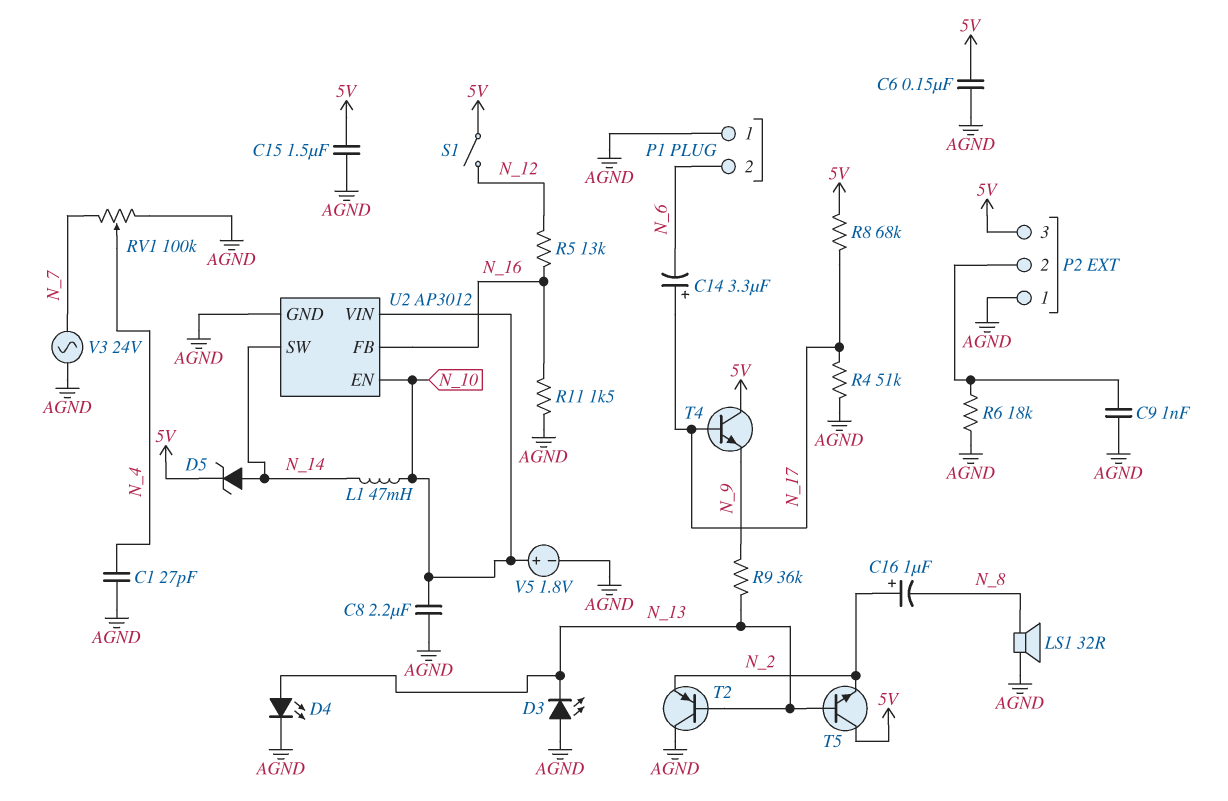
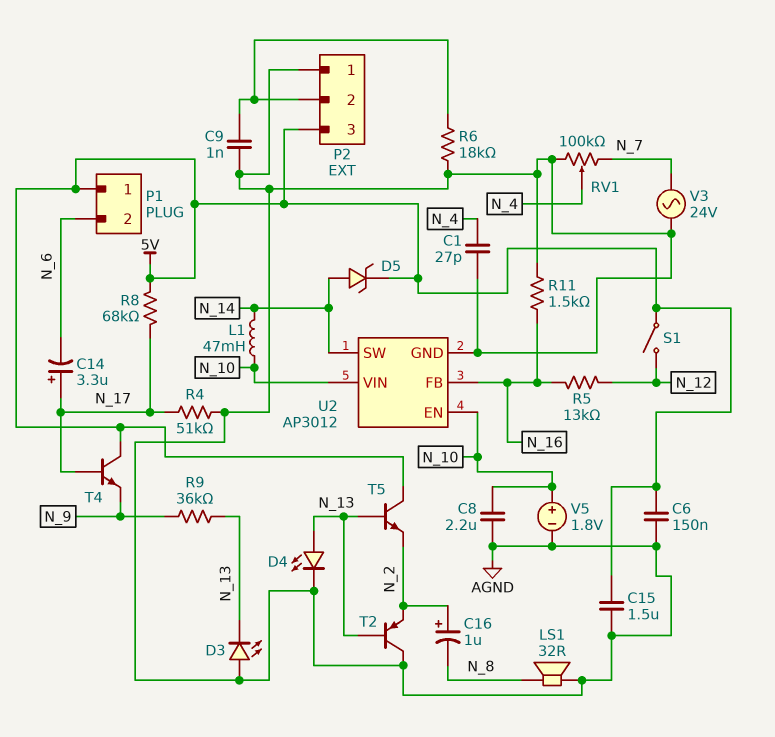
P1 pin 1: AGND -> 5V

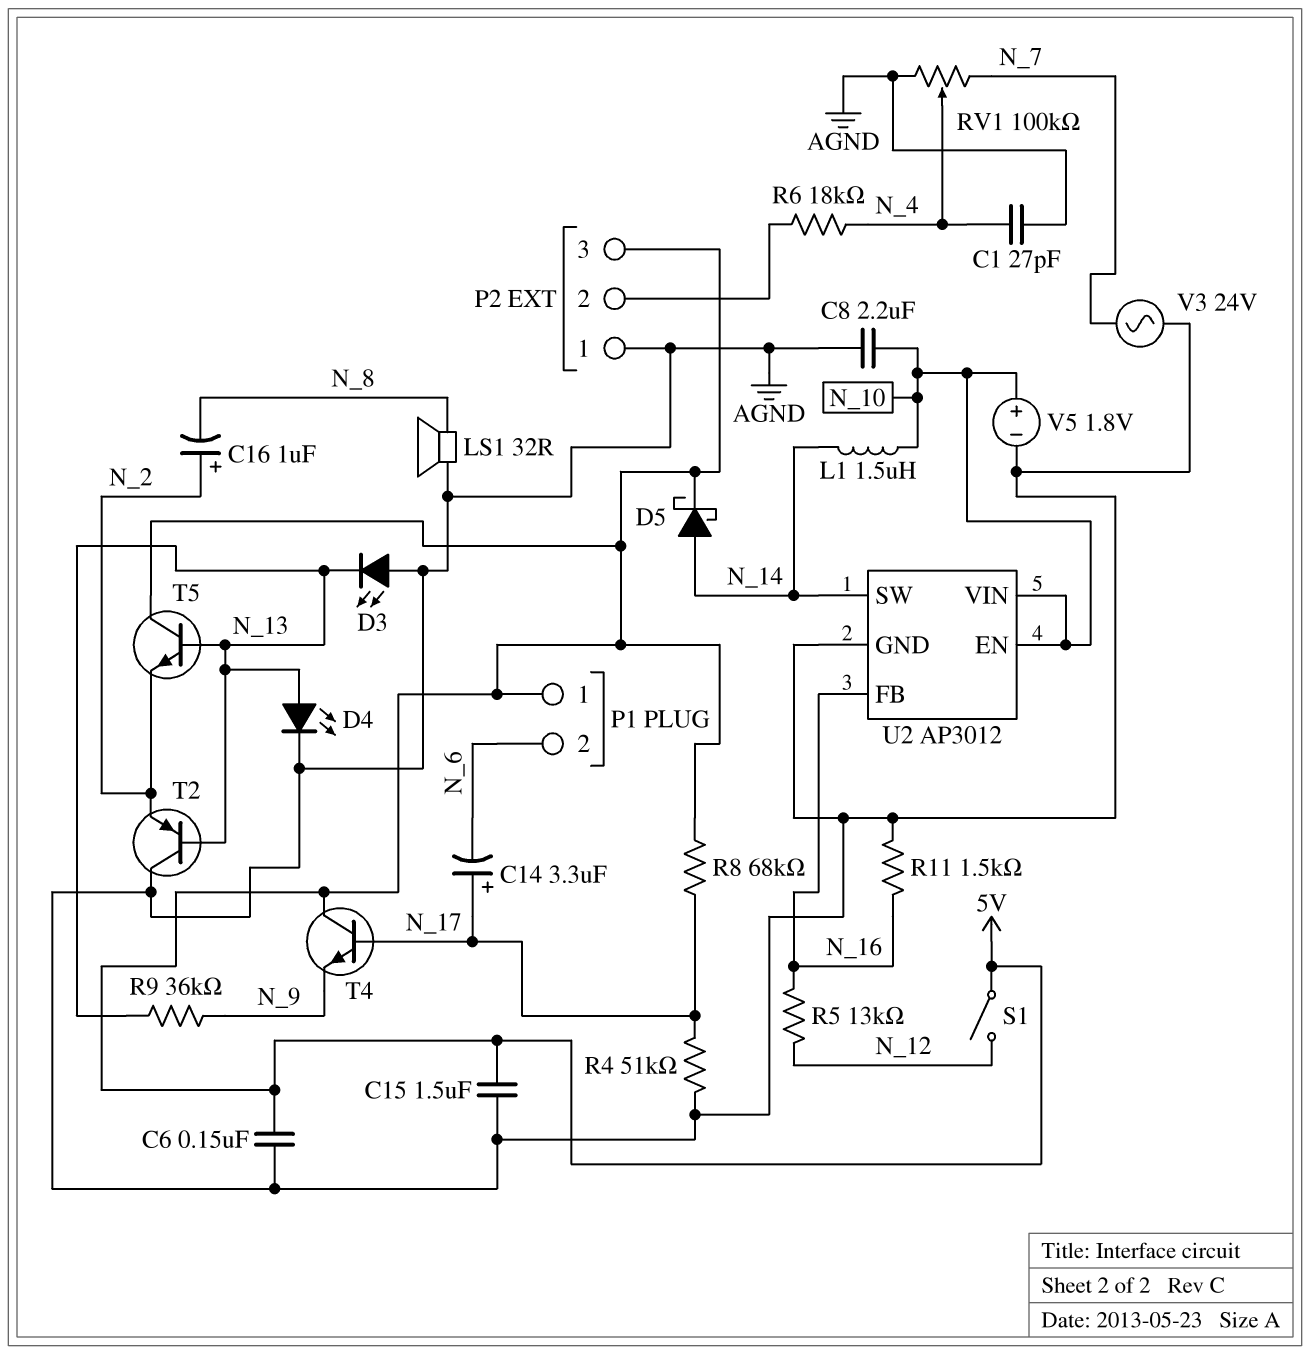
C9: 1nF (AGND, P2/2) -> none
D5: zener (A N_14, K 5V) -> schottky (A N_14, K 5V)
L1: 47mH (N_10, N_14) -> 1.5uH (N_10, N_14)
R6: 18k (AGND, P2/2) -> 18k (N_4, P2/2)

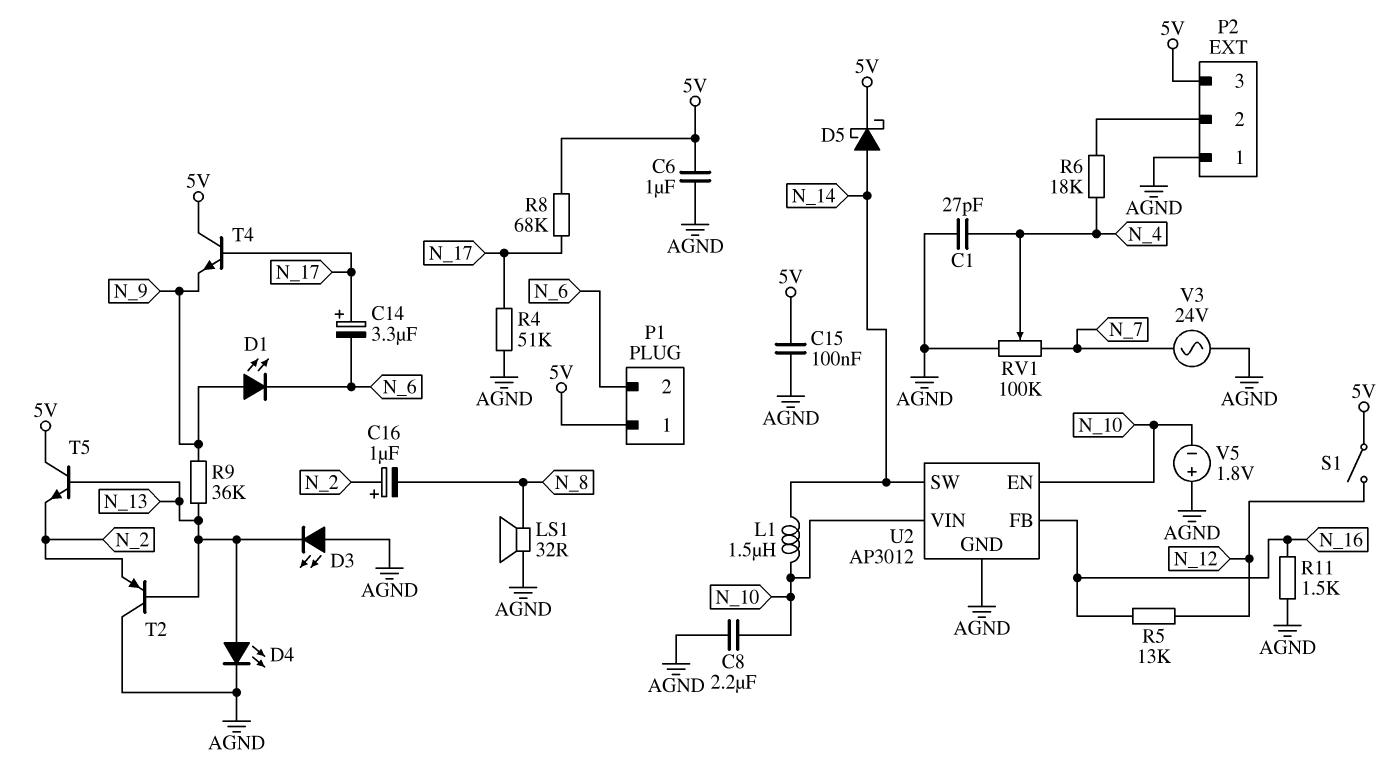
C6: 150nF (5V, AGND) -> 1uF (5V, AGND)
C15: 1.5uF (5V, AGND) -> 100nF (5V, AGND)
D1: none -> LED (A N_9, K N_6)
V5: 1.8V (plus N_10, minus AGND) -> 1.8V (plus AGND, minus N_10)

